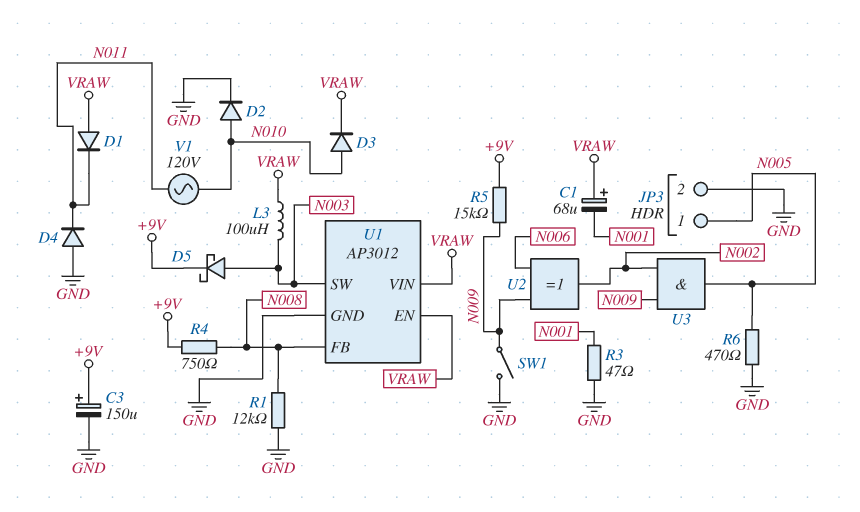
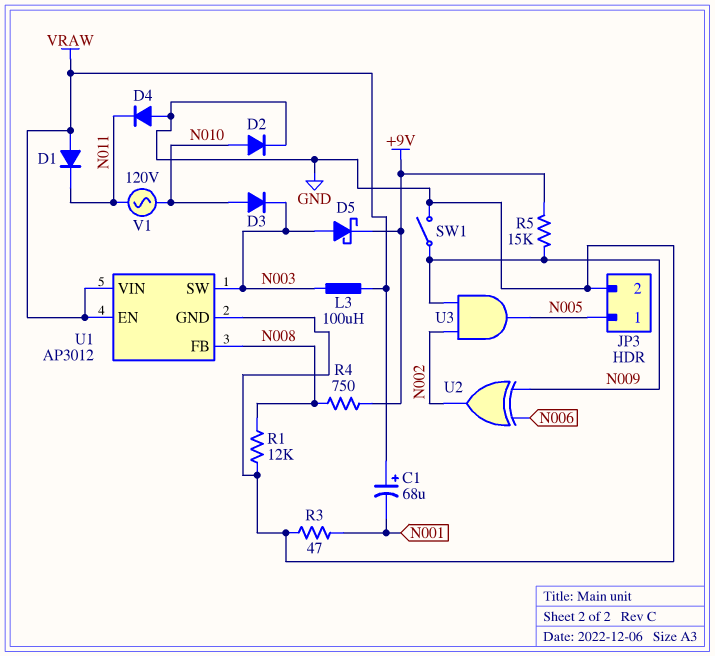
C3: 150uF (plus +9V, minus GND) -> none
D3: diode (A N010, K VRAW) -> diode (A N010, K N003)
R6: 470 (GND, N005) -> none

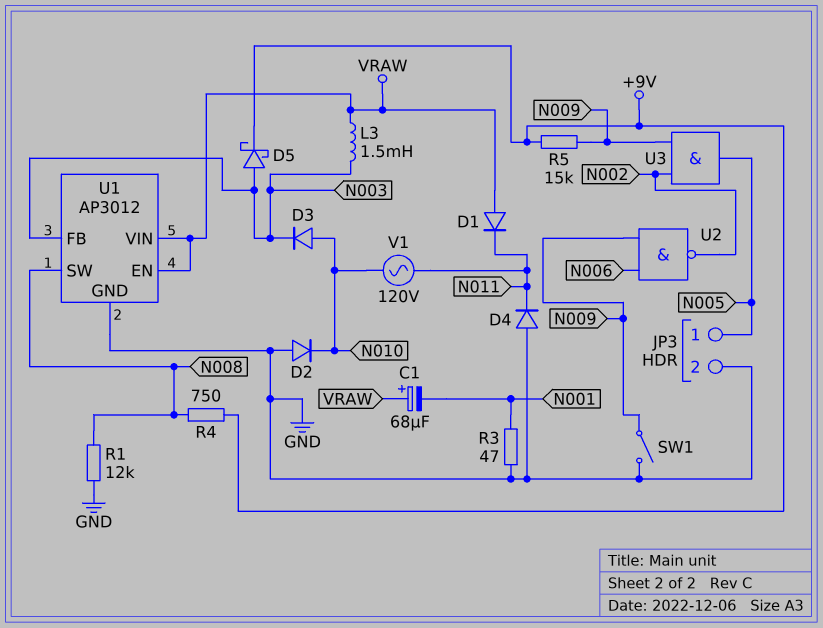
D2: diode (A N010, K GND) -> diode (A GND, K N010)
L3: 100uH (N003, VRAW) -> 1.5mH (N003, VRAW)
U1 pin FB: N008 -> N003
U1 pin SW: N003 -> N008
U2: XOR (in N006, in N009, out N002) -> NAND (in N006, in N009, out N002)

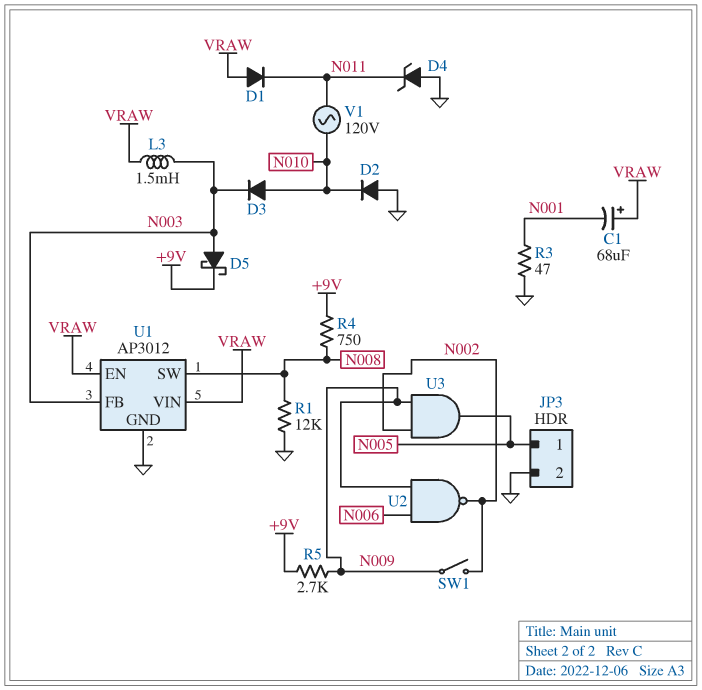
D4: diode (A GND, K N011) -> zener (A GND, K N011)
R5: 15k (+9V, N009) -> 2.7k (+9V, N009)
SW1: switch (GND, N009) -> switch (N002, N009)

